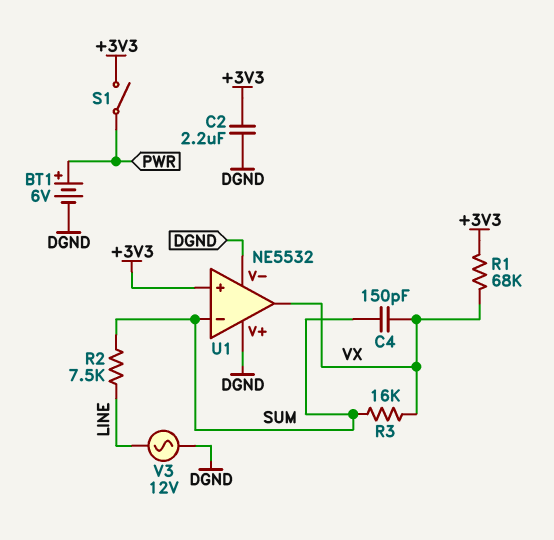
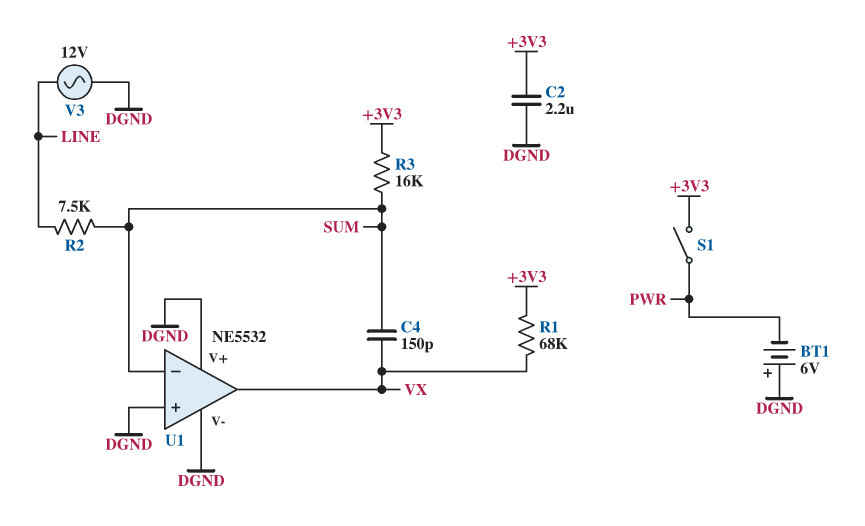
BT1: 6V (plus PWR, minus DGND) -> 6V (plus DGND, minus PWR)
R3: 16k (SUM, VX) -> 16k (+3V3, SUM)
U1 pin in+: +3V3 -> DGND

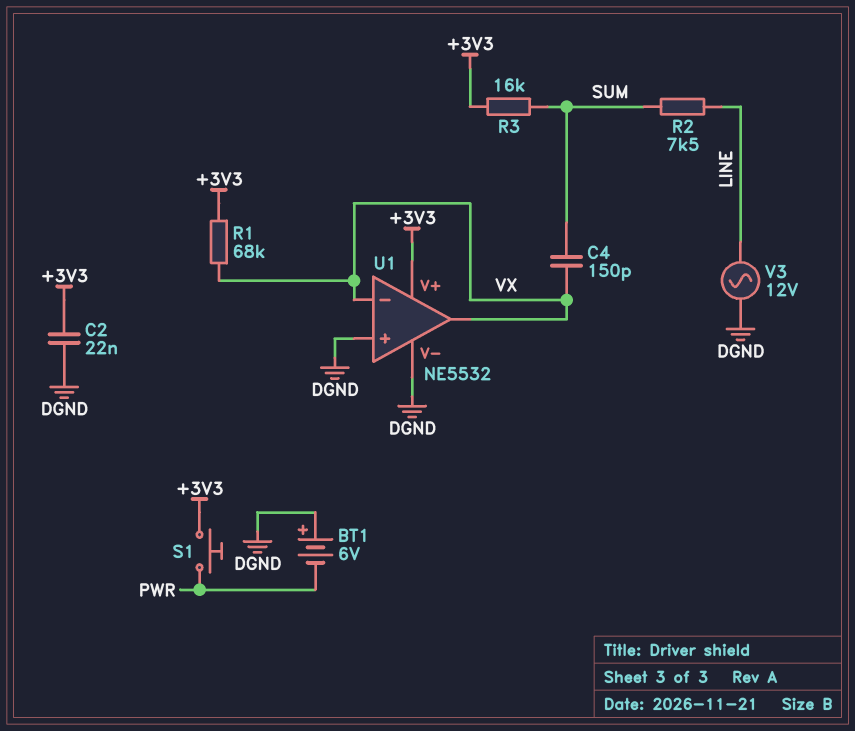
C2: 2.2uF (+3V3, DGND) -> 22nF (+3V3, DGND)
S1: switch (+3V3, PWR) -> button (+3V3, PWR)
U1 pin V+: DGND -> +3V3
U1 pin in-: SUM -> VX

